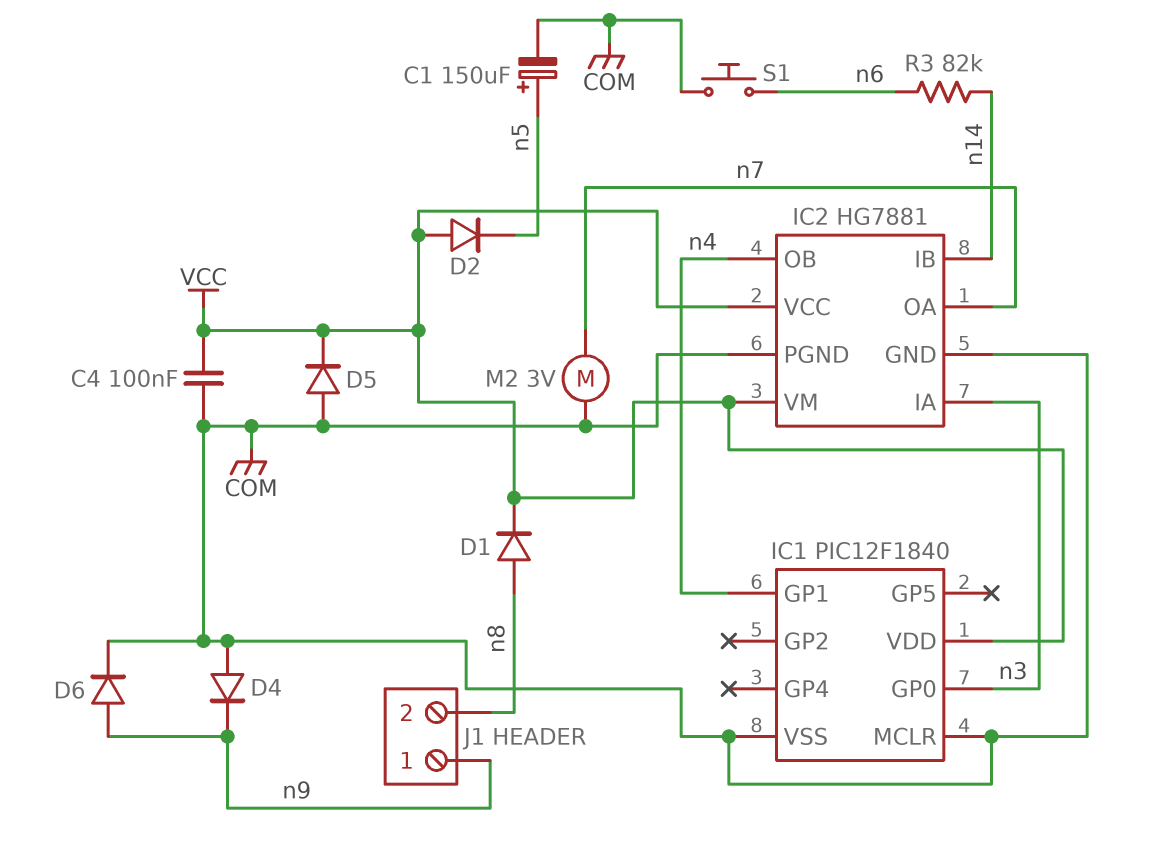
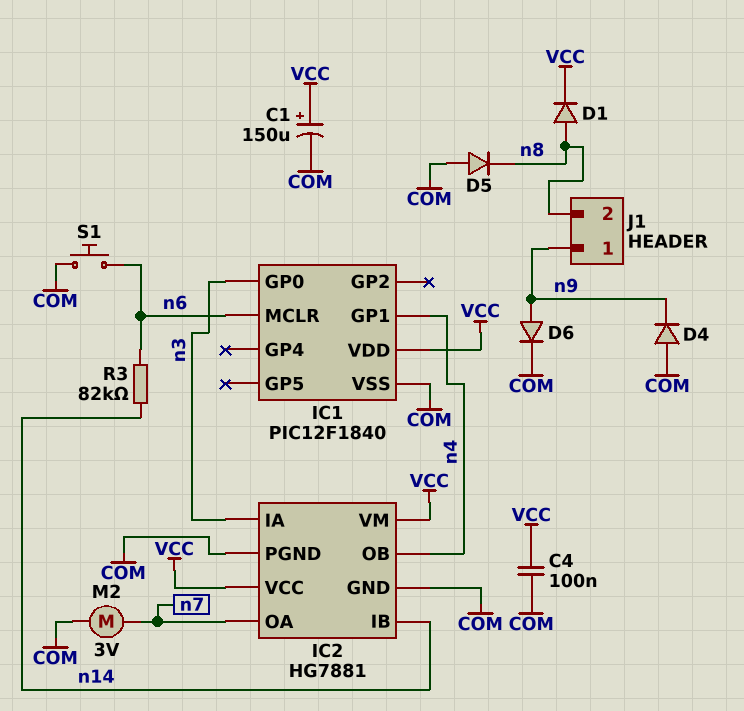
C1: 150uF (plus n5, minus COM) -> 150uF (plus VCC, minus COM)
D2: diode (A VCC, K n5) -> none
D5: diode (A COM, K VCC) -> diode (A COM, K n8)
IC1 pin MCLR: COM -> n6

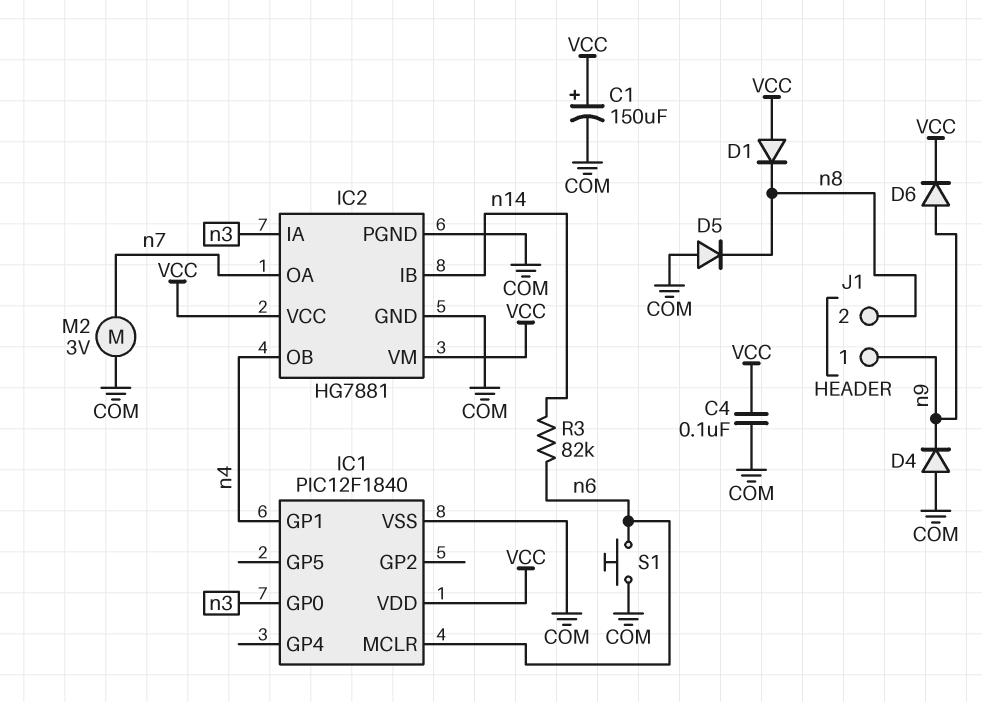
D1: diode (A n8, K VCC) -> diode (A VCC, K n8)
D6: diode (A n9, K COM) -> diode (A n9, K VCC)

